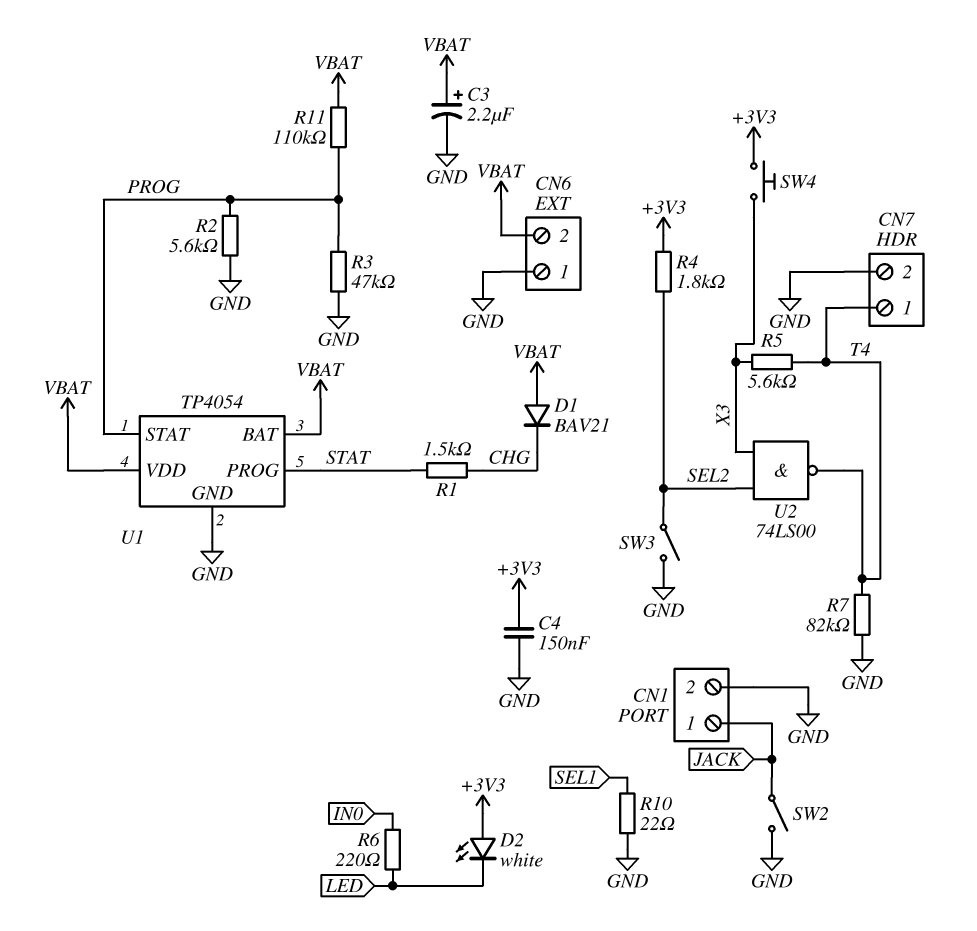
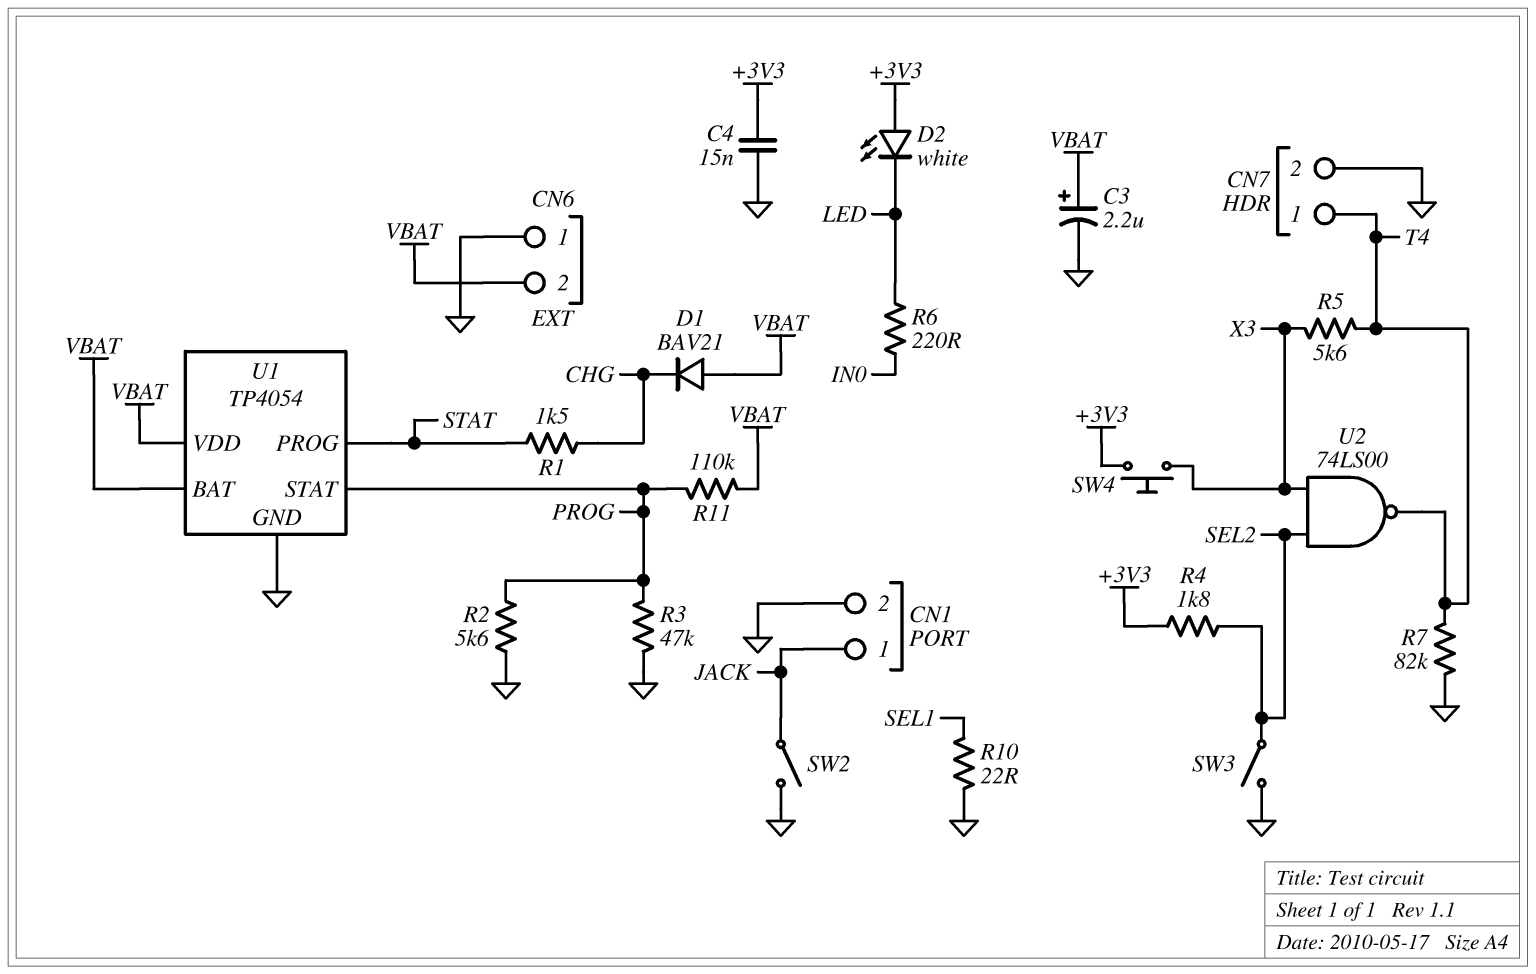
C4: 150nF (+3V3, GND) -> 15nF (+3V3, GND)

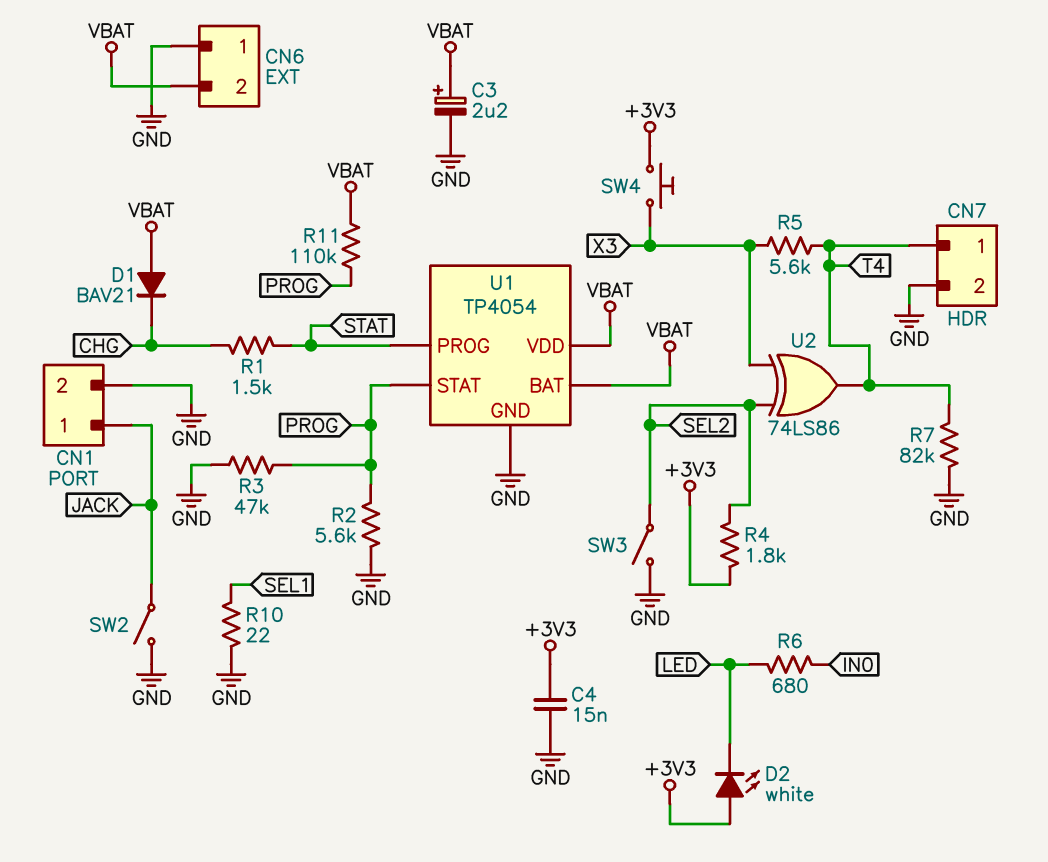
R6: 220 (IN0, LED) -> 680 (IN0, LED)
U2: NAND 74LS00 (in SEL2, in X3, out T4) -> XOR 74LS86 (in SEL2, in X3, out T4)

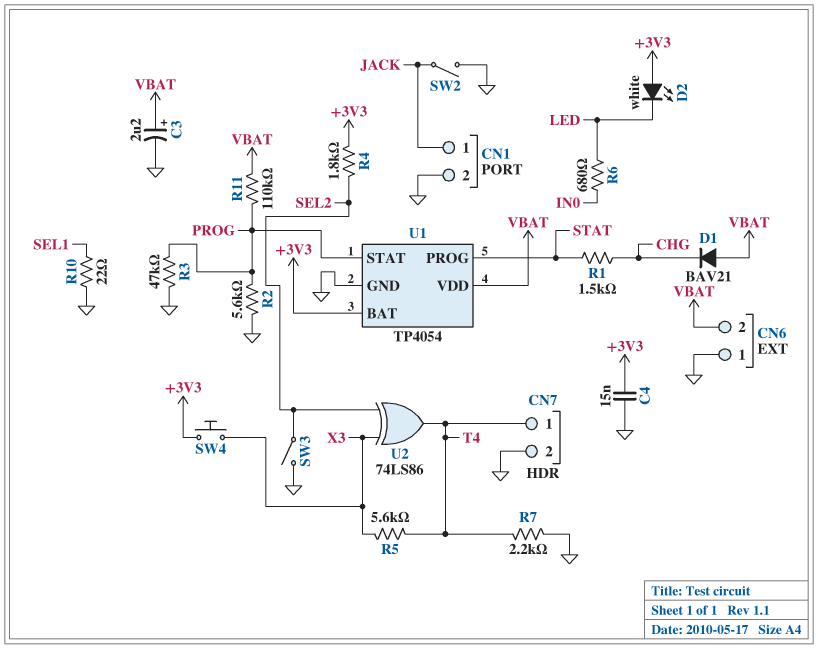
R7: 82k (GND, T4) -> 2.2k (GND, T4)
U1 pin BAT: VBAT -> +3V3

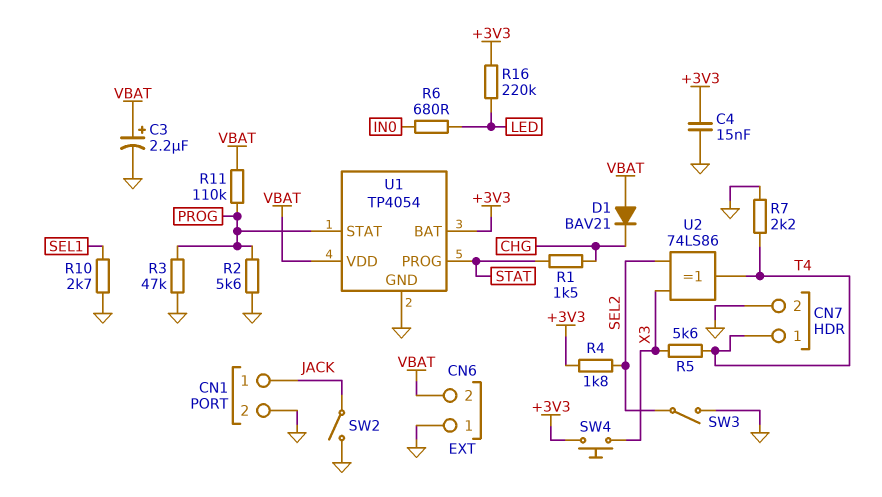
D2: LED white (A +3V3, K LED) -> none
R10: 22 (GND, SEL1) -> 2.7k (GND, SEL1)
R16: none -> 220k (+3V3, LED)

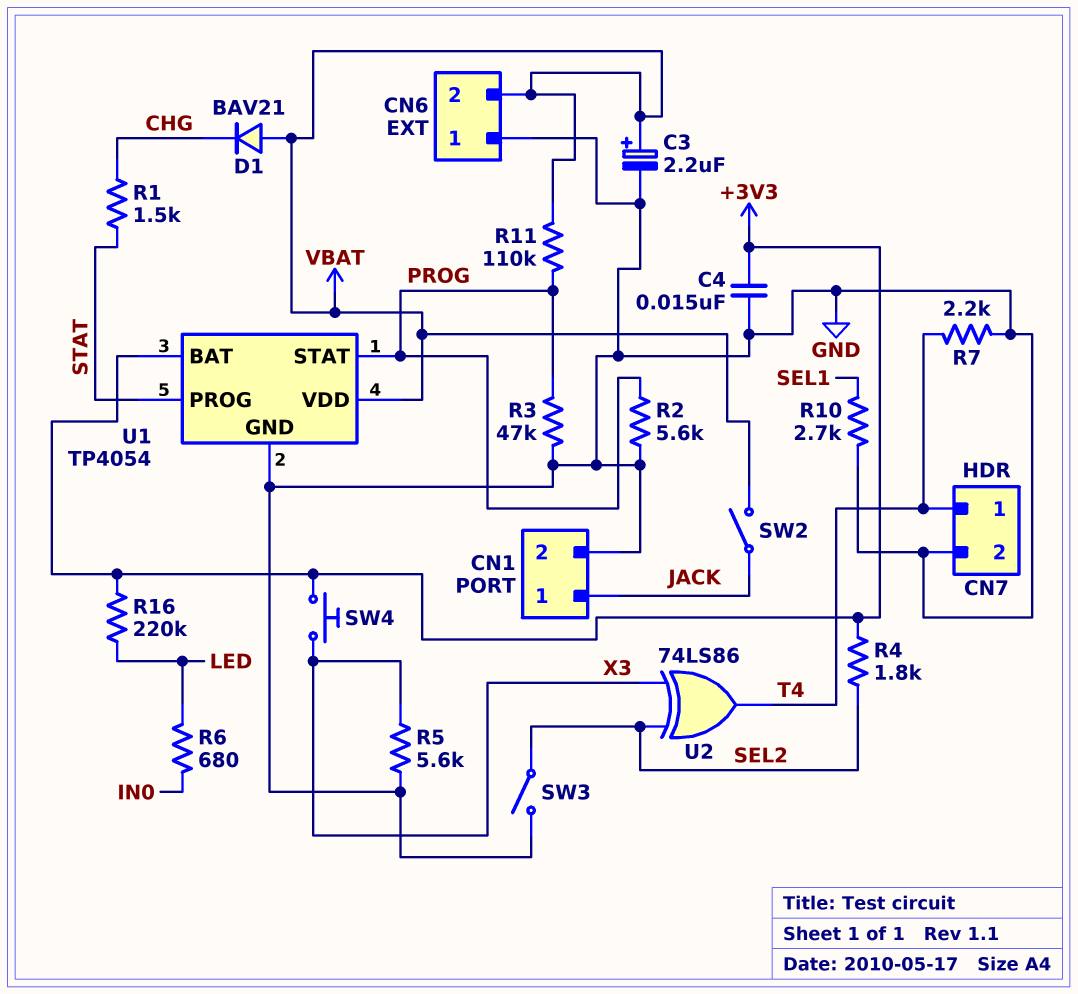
R5: 5.6k (T4, X3) -> 5.6k (GND, X3)
SW2: switch (GND, JACK) -> switch (JACK, VBAT)

